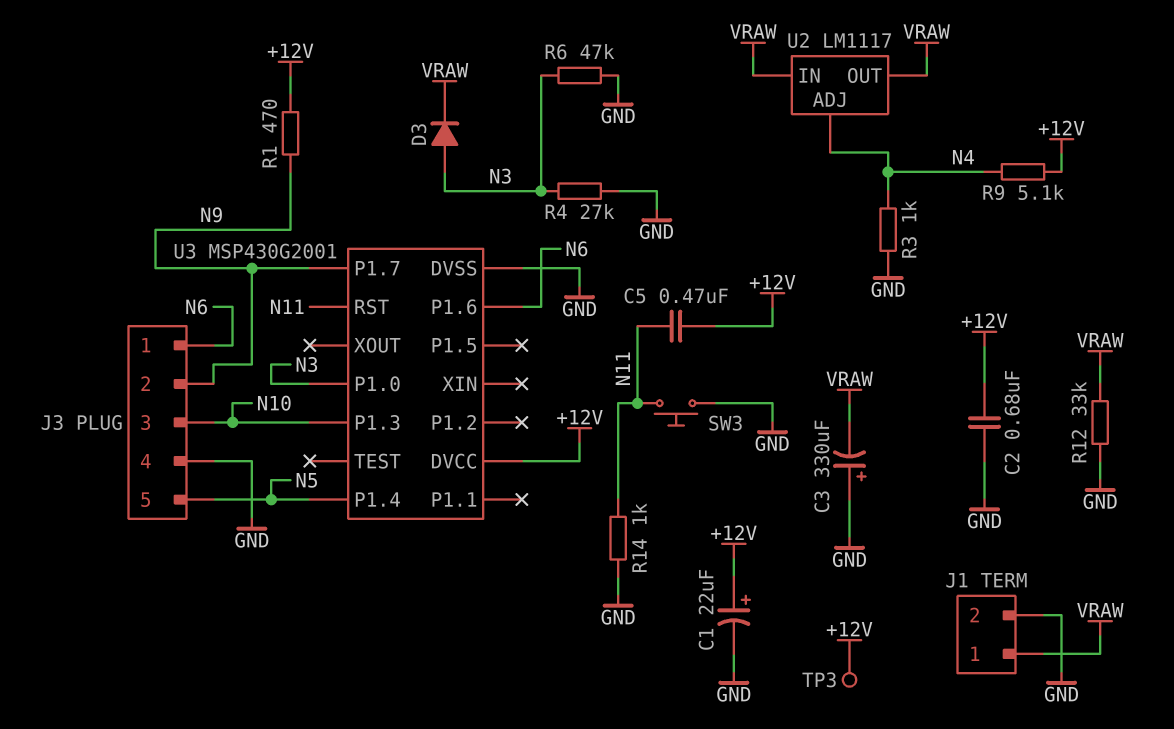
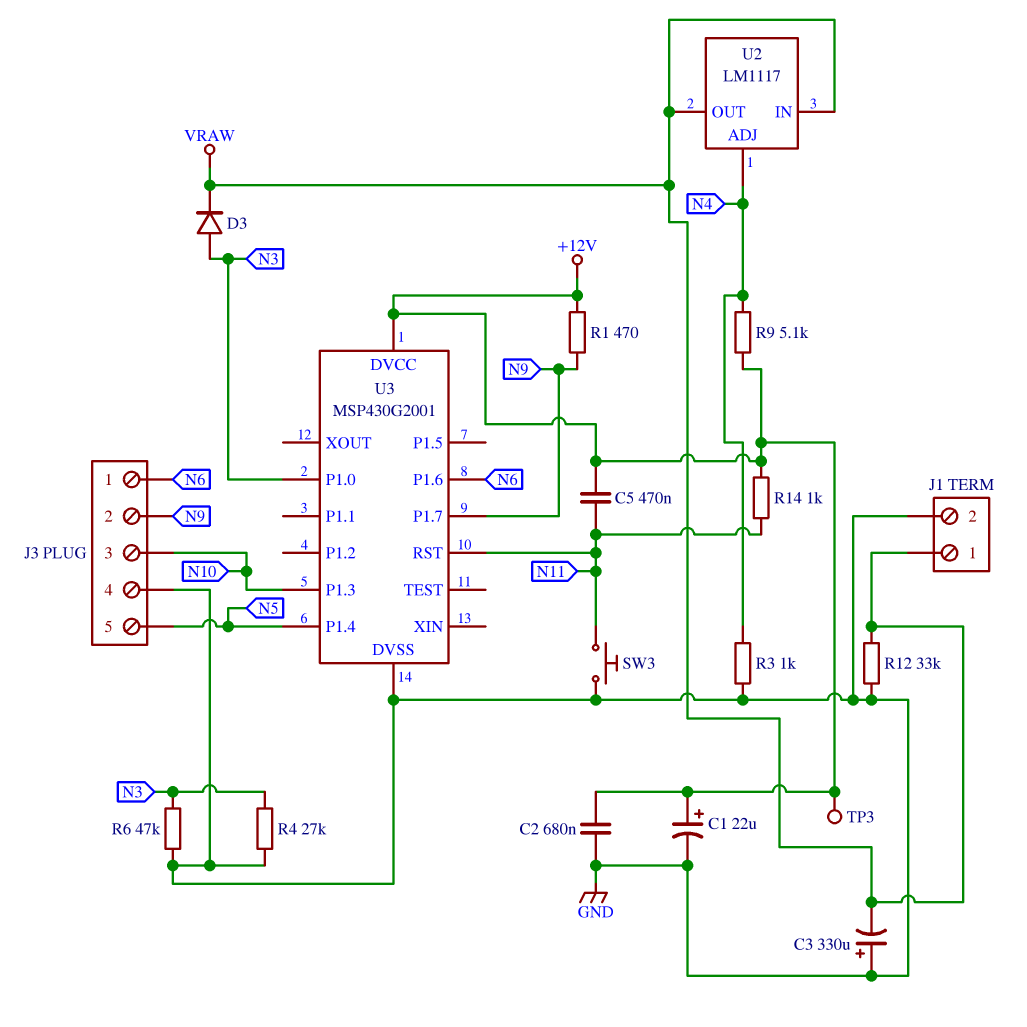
R14: 1k (GND, N11) -> 1k (+12V, N11)

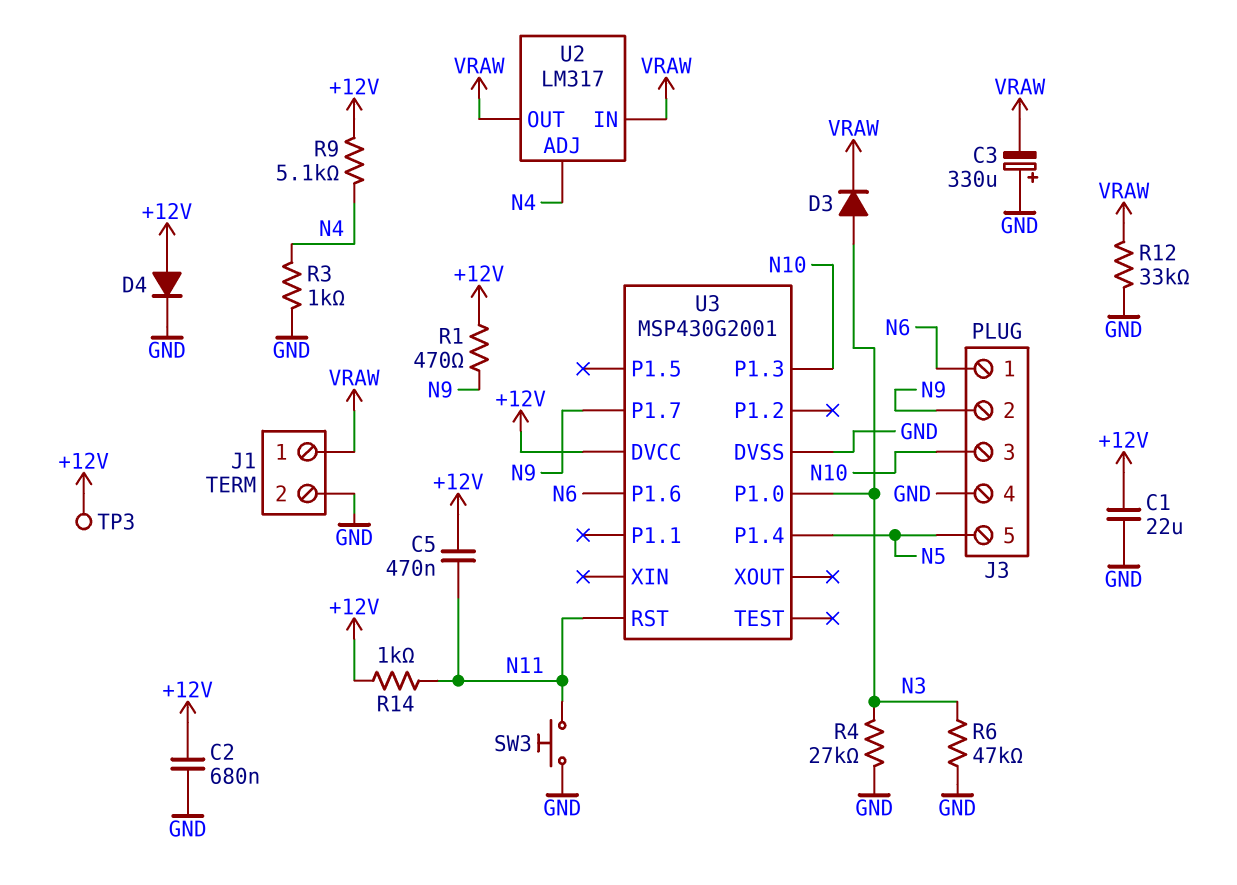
C1: 22uF (plus +12V, minus GND) -> 22uF (+12V, GND)
D4: none -> diode (A +12V, K GND)
U2: LM1117 -> LM317

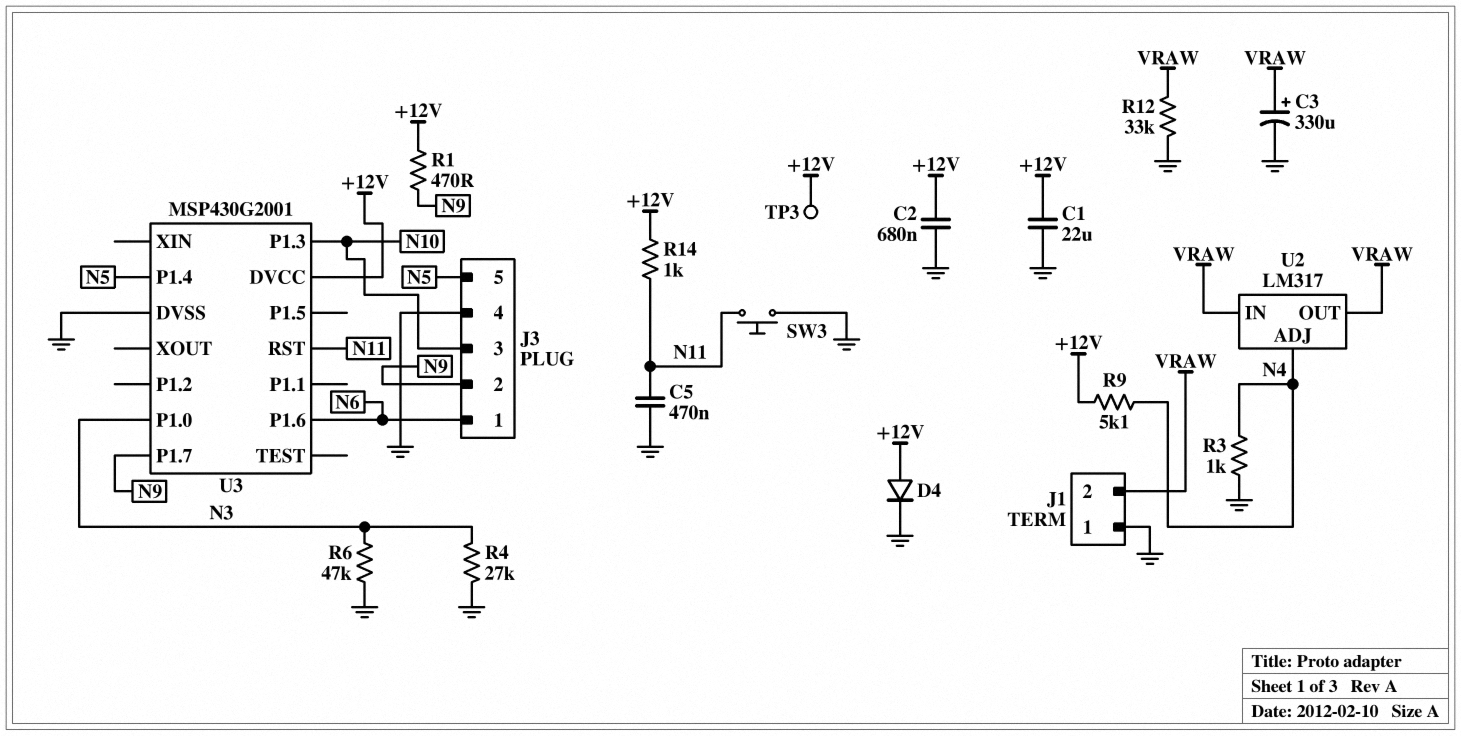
C3: 330uF (plus GND, minus VRAW) -> 330uF (plus VRAW, minus GND)
C5: 470nF (+12V, N11) -> 470nF (GND, N11)
D3: diode (A N3, K VRAW) -> none
J1 pin 1: VRAW -> GND
J1 pin 2: GND -> VRAW

